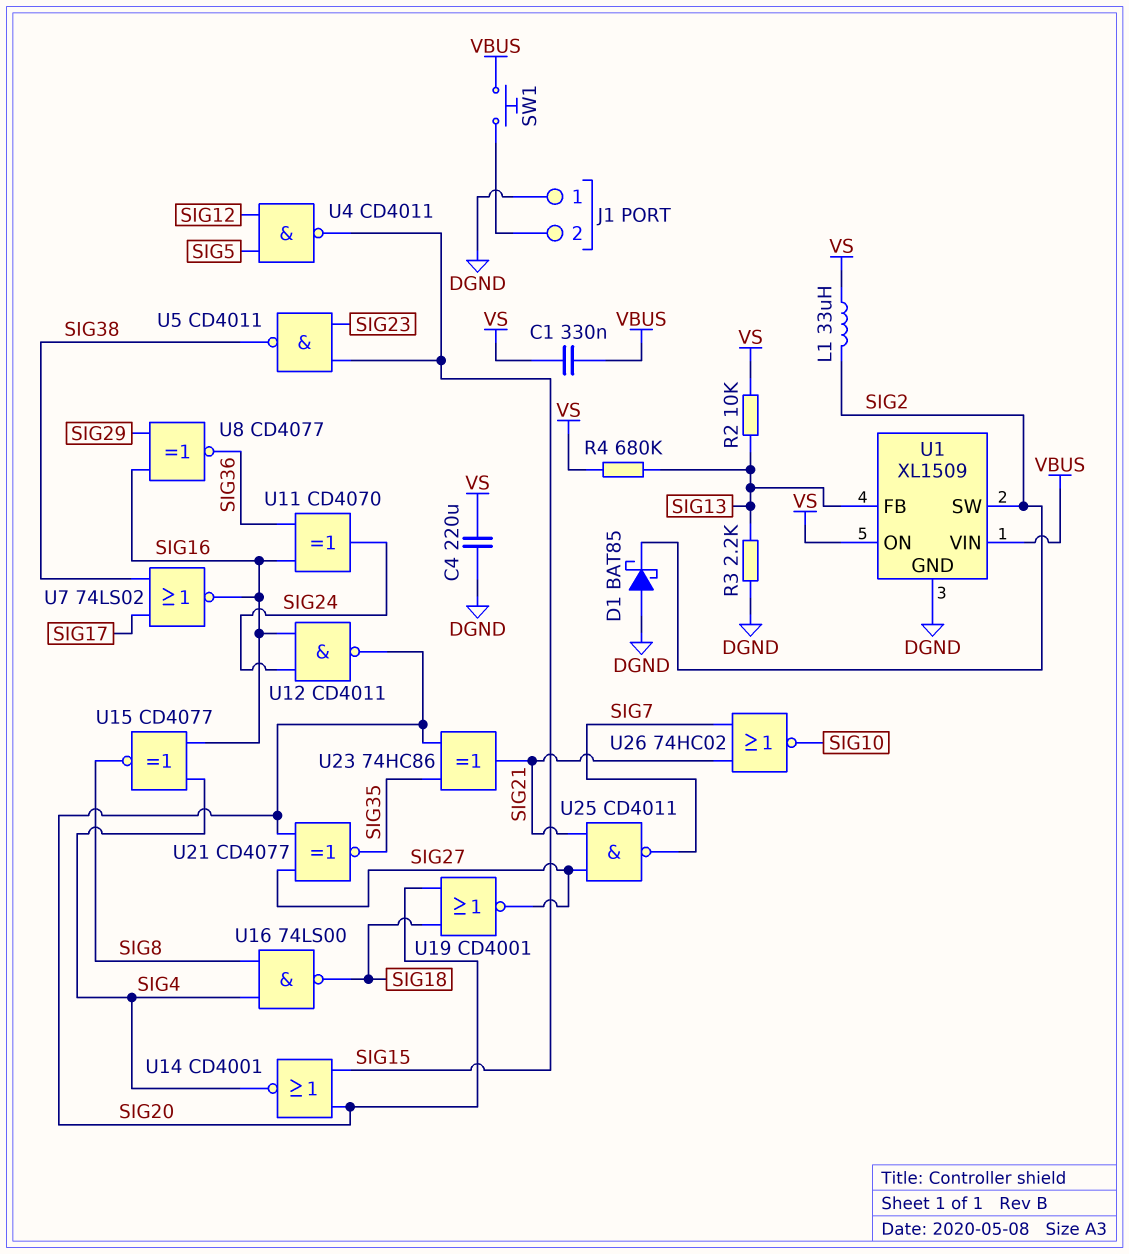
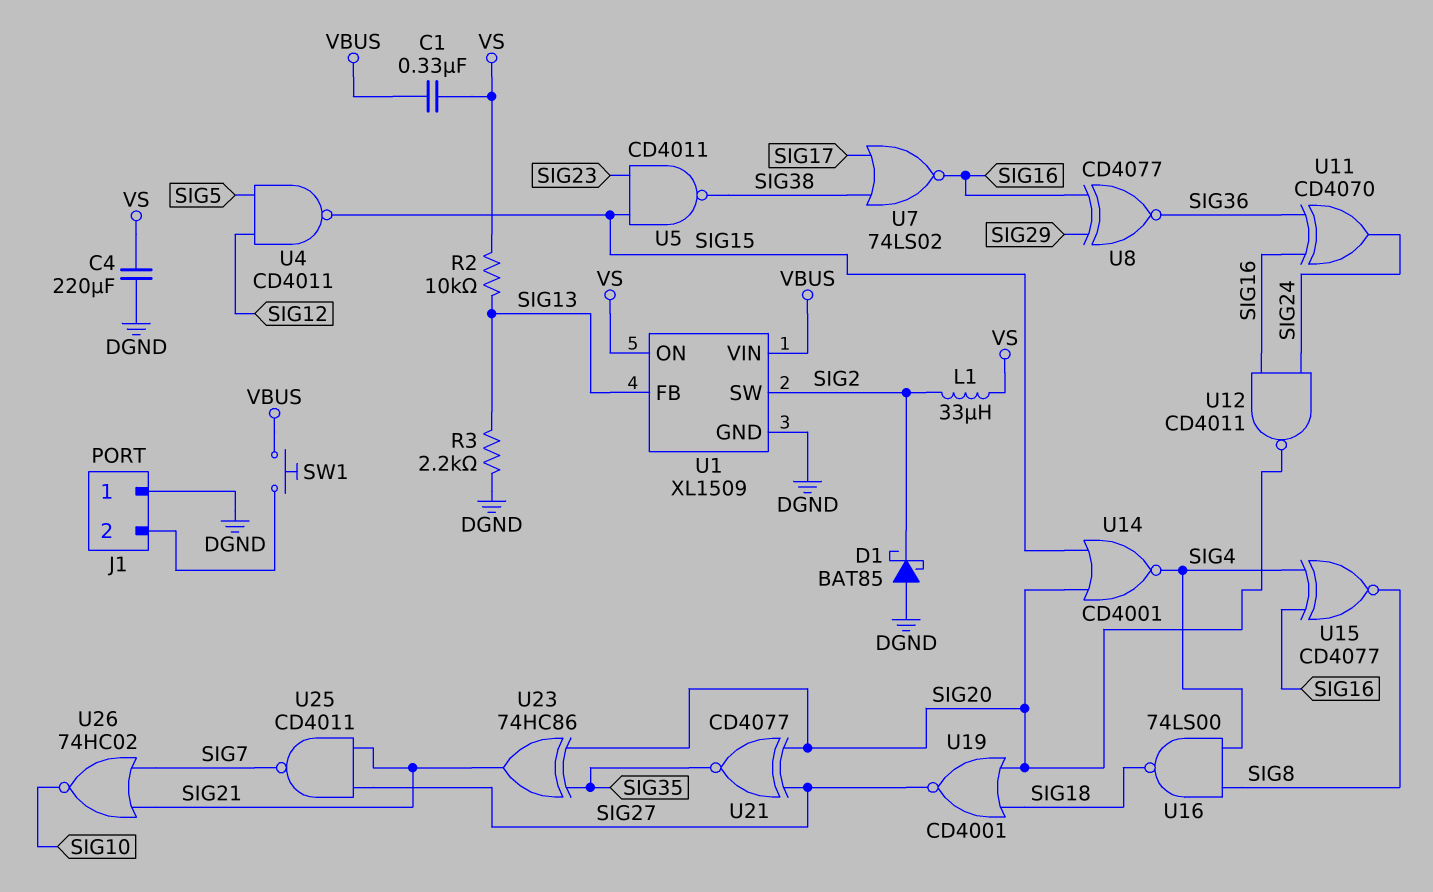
R4: 680k (SIG13, VS) -> none

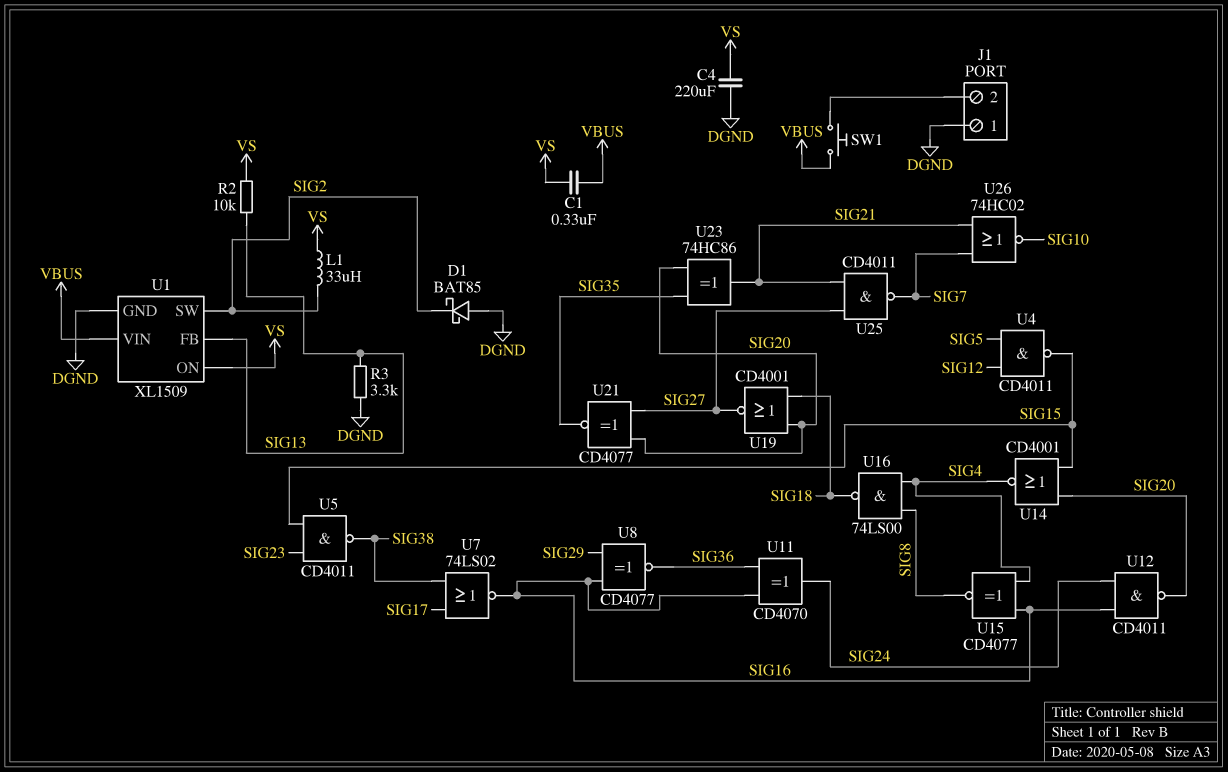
R3: 2.2k (DGND, SIG13) -> 3.3k (DGND, SIG13)

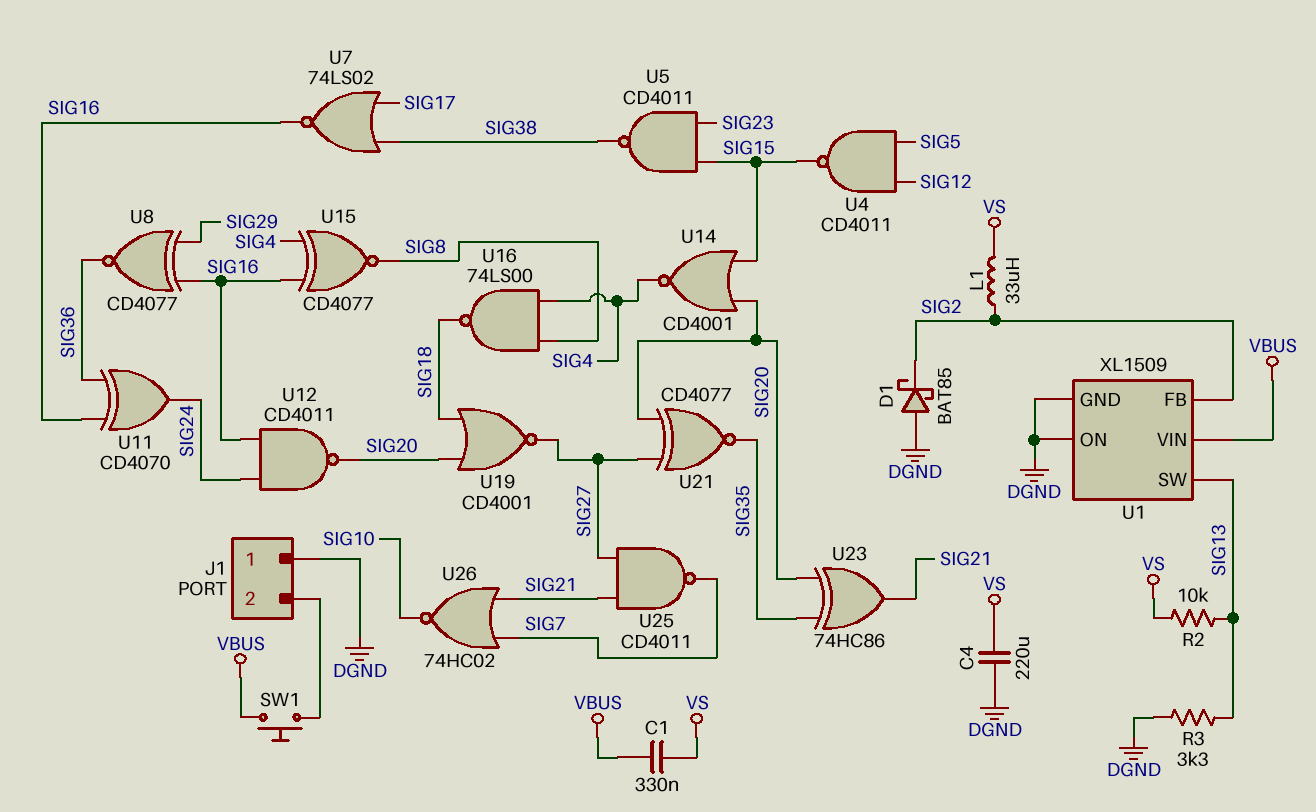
U1 pin FB: SIG13 -> SIG2
U1 pin ON: VS -> DGND
U1 pin SW: SIG2 -> SIG13

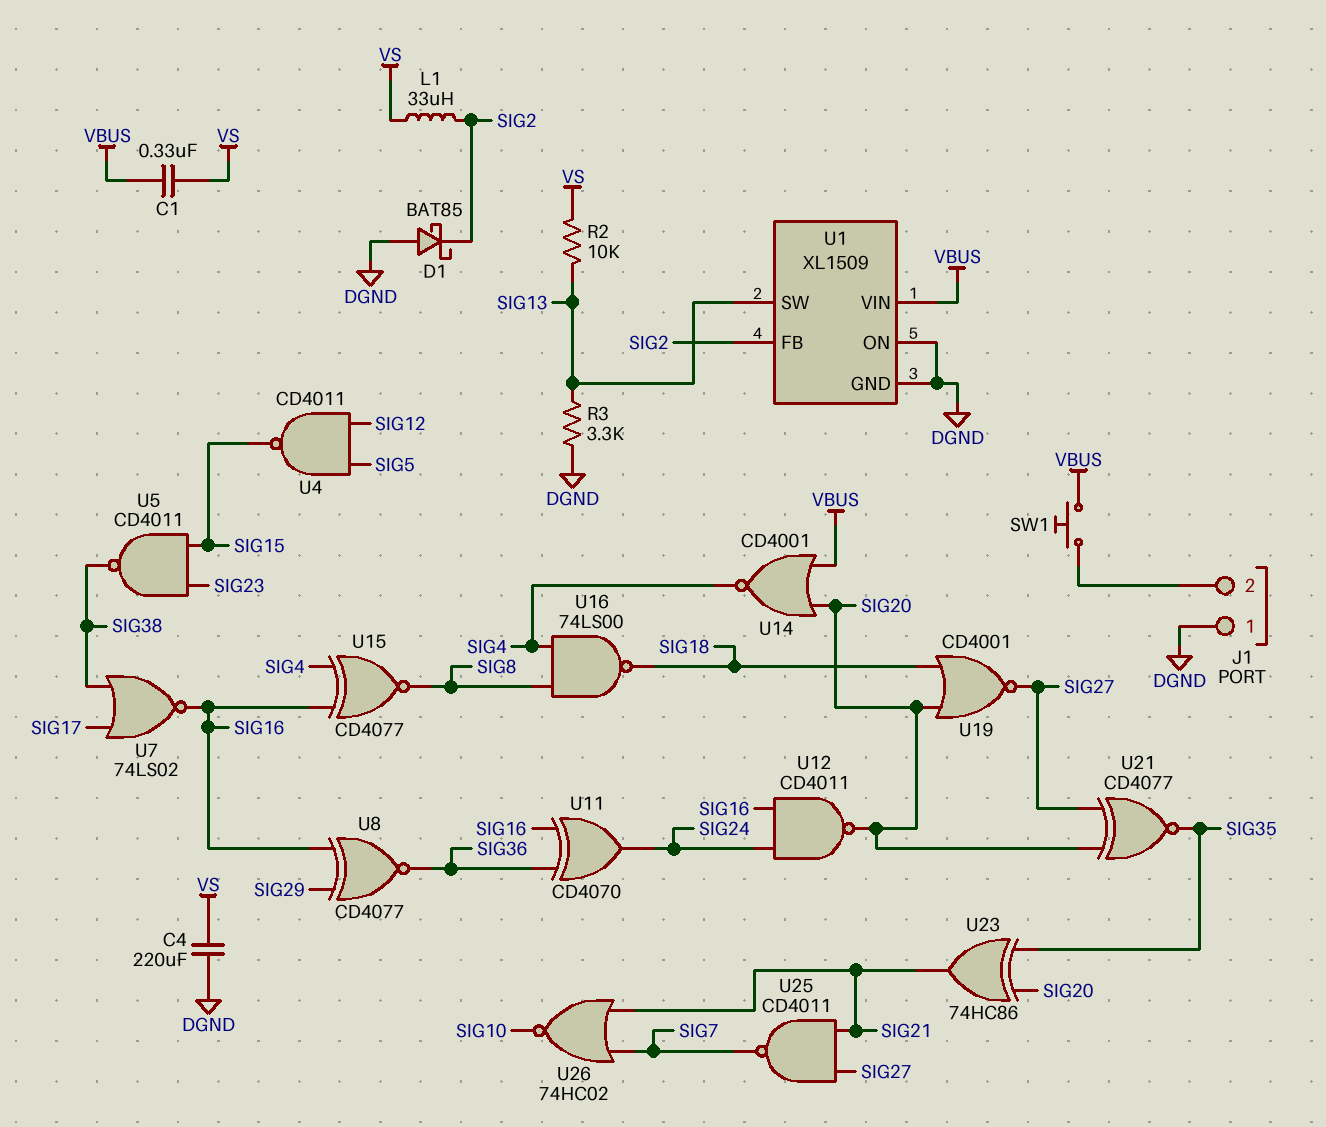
U14: NOR CD4001 (in SIG15, in SIG20, out SIG4) -> NOR CD4001 (in SIG20, in VBUS, out SIG4)

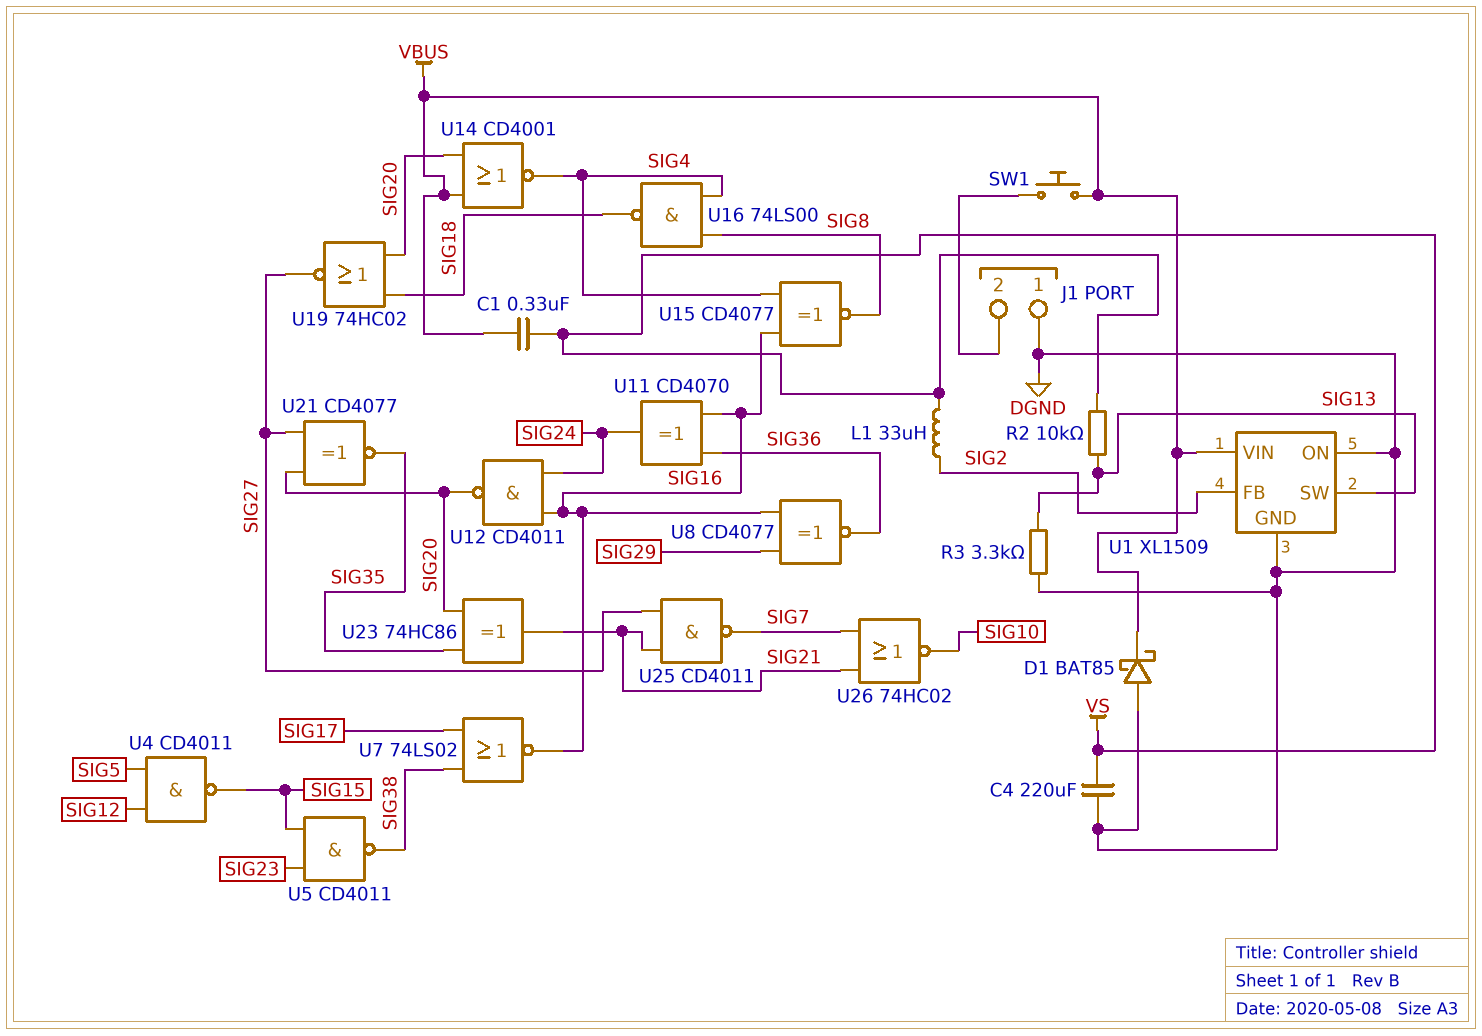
D1: schottky BAT85 (A DGND, K SIG2) -> schottky BAT85 (A DGND, K VBUS)
U19: NOR CD4001 (in SIG18, in SIG20, out SIG27) -> NOR 74HC02 (in SIG18, in SIG20, out SIG27)

